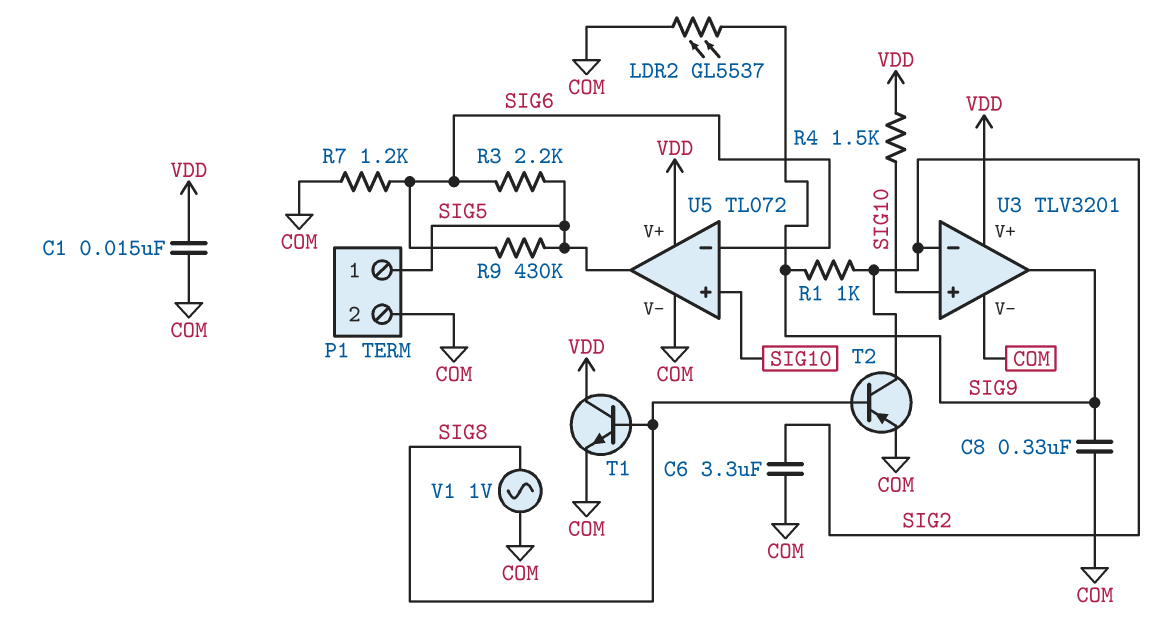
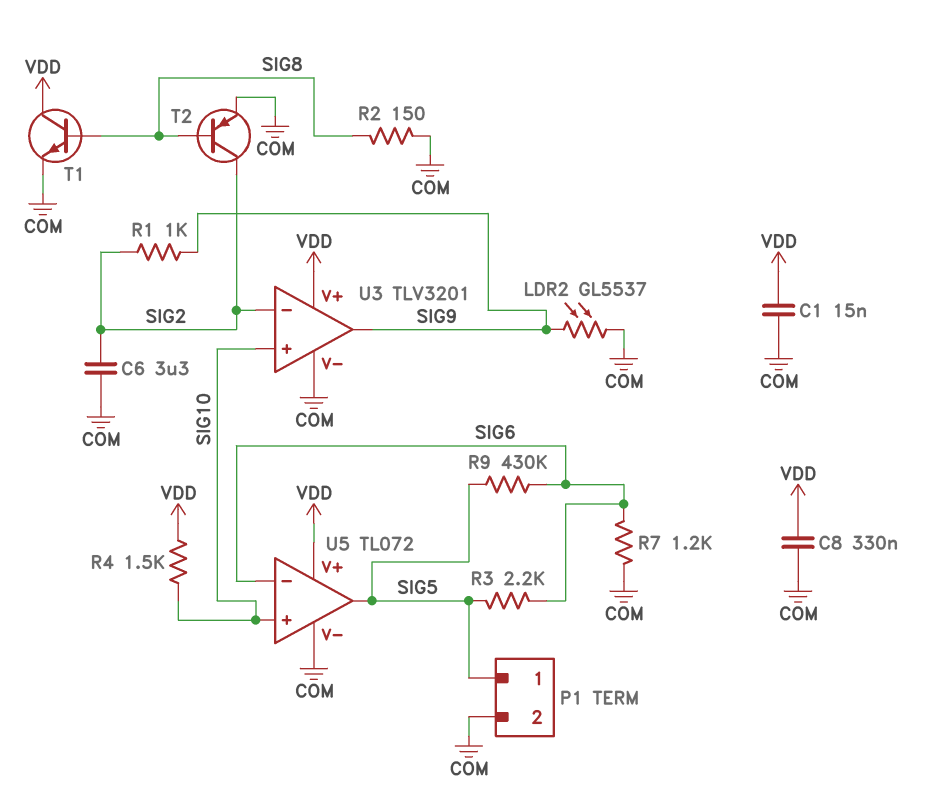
C8: 330nF (COM, SIG9) -> 330nF (COM, VDD)
R2: none -> 150 (COM, SIG8)
V1: AC 1V (COM, SIG8) -> none

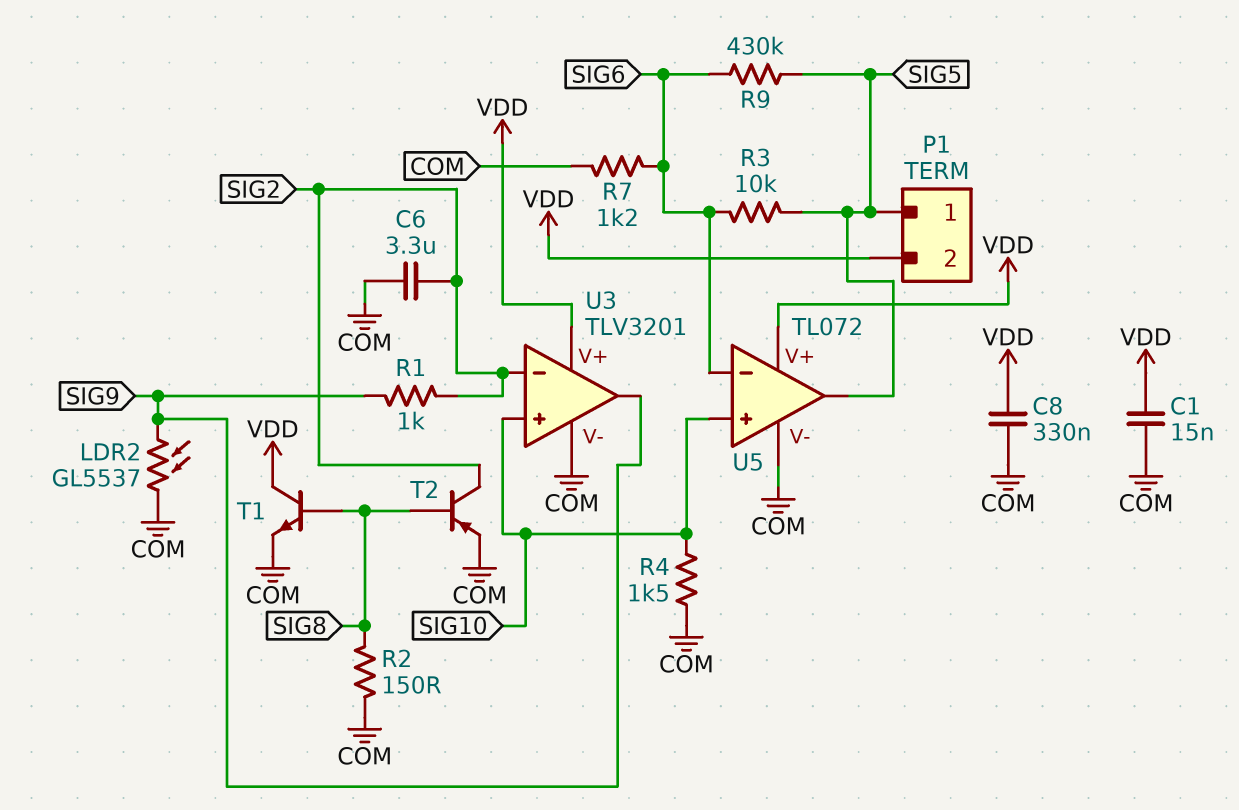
P1 pin 2: COM -> VDD
R3: 2.2k (SIG5, SIG6) -> 10k (SIG5, SIG6)
R4: 1.5k (SIG10, VDD) -> 1.5k (COM, SIG10)

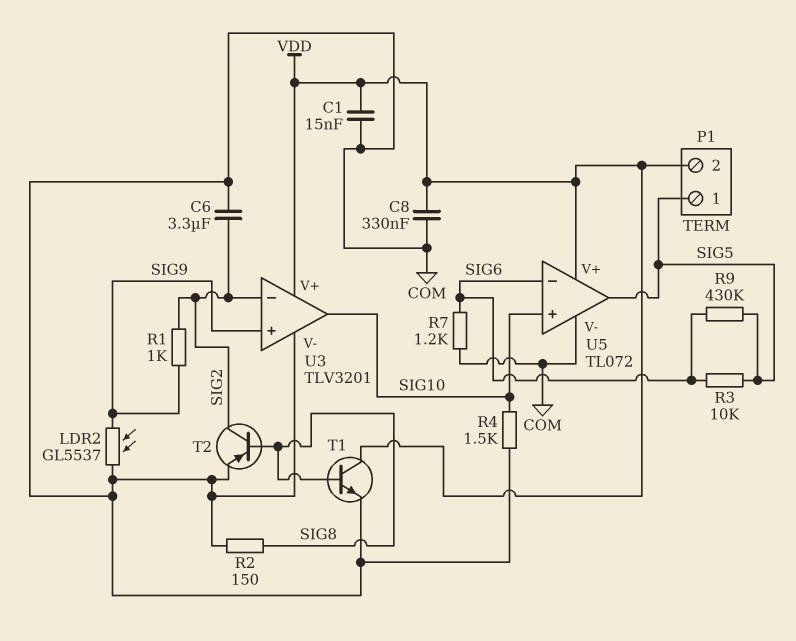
U3 pin in+: SIG10 -> SIG9
U3 pin out: SIG9 -> SIG10

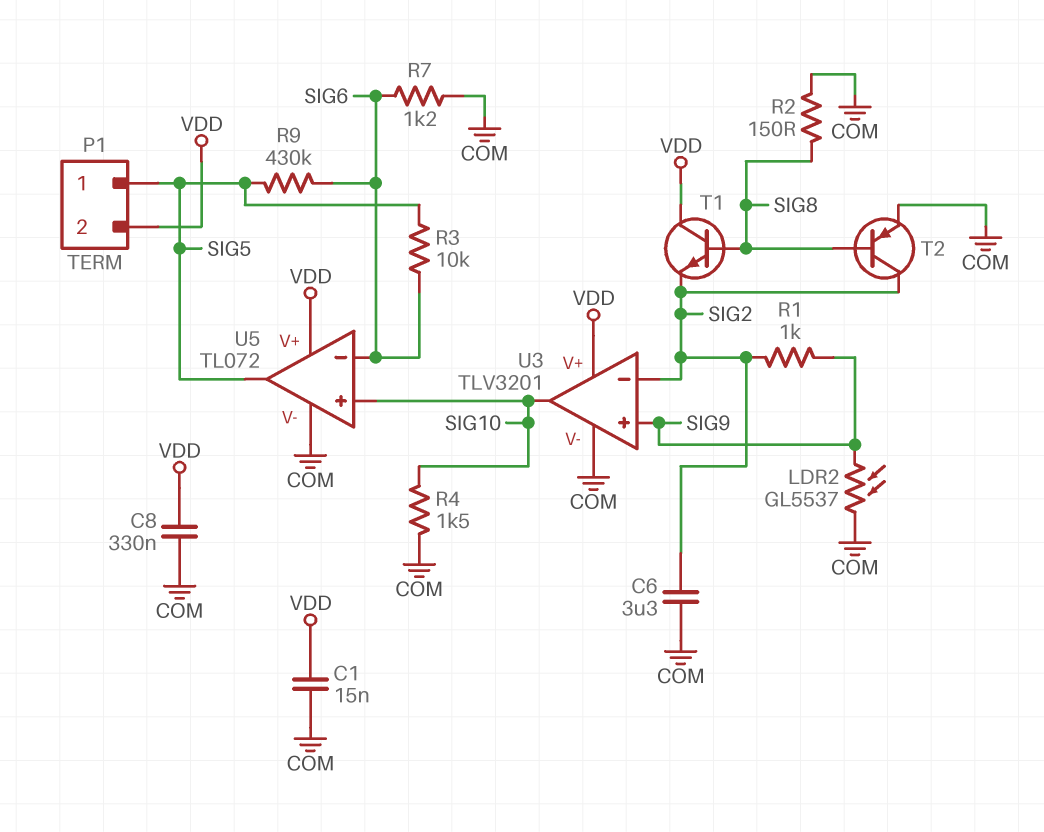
T1: NPN (B SIG8, C VDD, E COM) -> NPN (B SIG8, C VDD, E SIG2)

